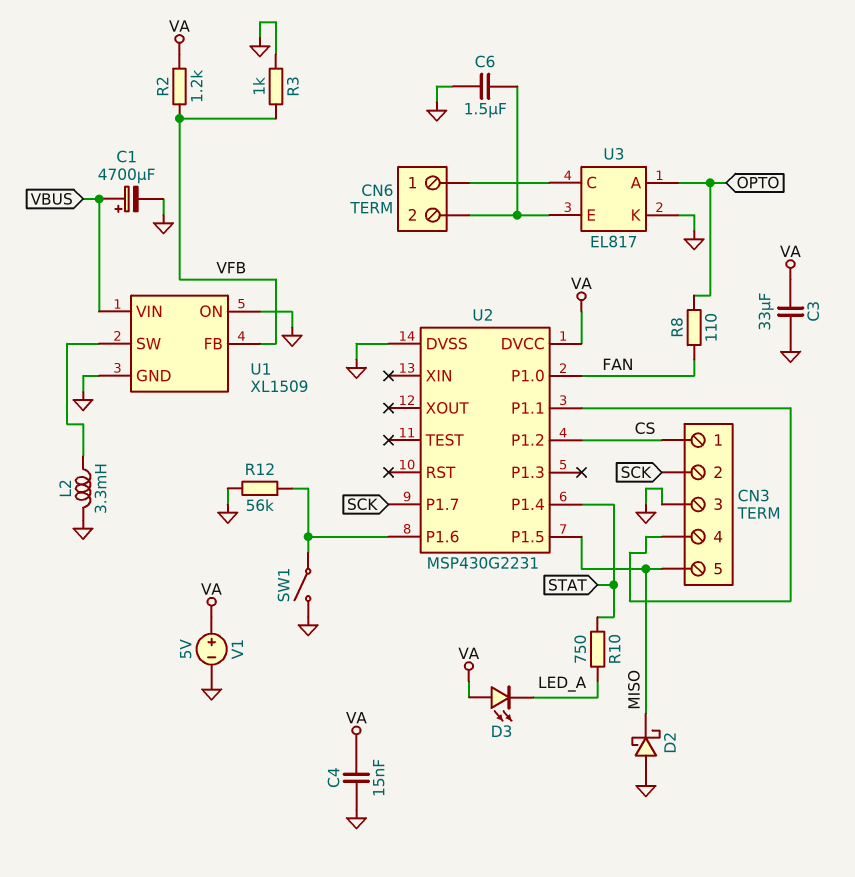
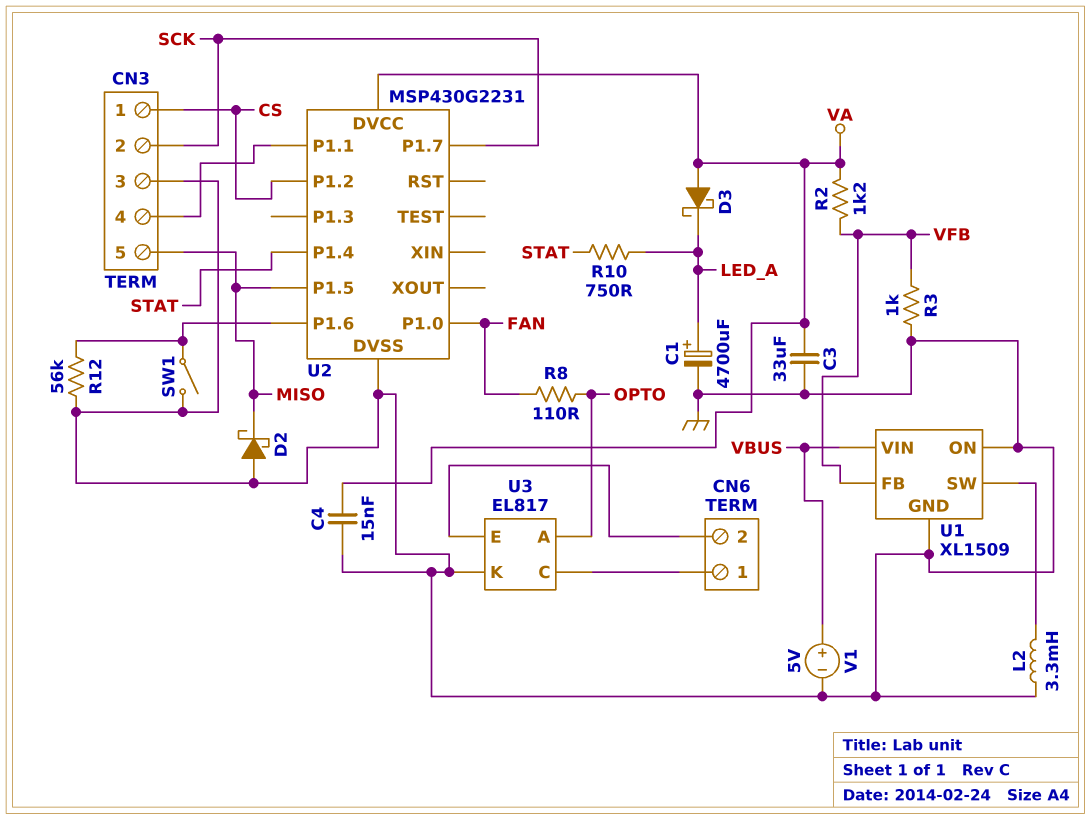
C1: 4700uF (plus VBUS, minus GND) -> 4700uF (plus LED_A, minus GND)
C6: 1.5uF (CN6/2, GND) -> none
D3: LED (A VA, K LED_A) -> schottky (A VA, K LED_A)
V1: 5V (plus VA, minus GND) -> 5V (plus VBUS, minus GND)

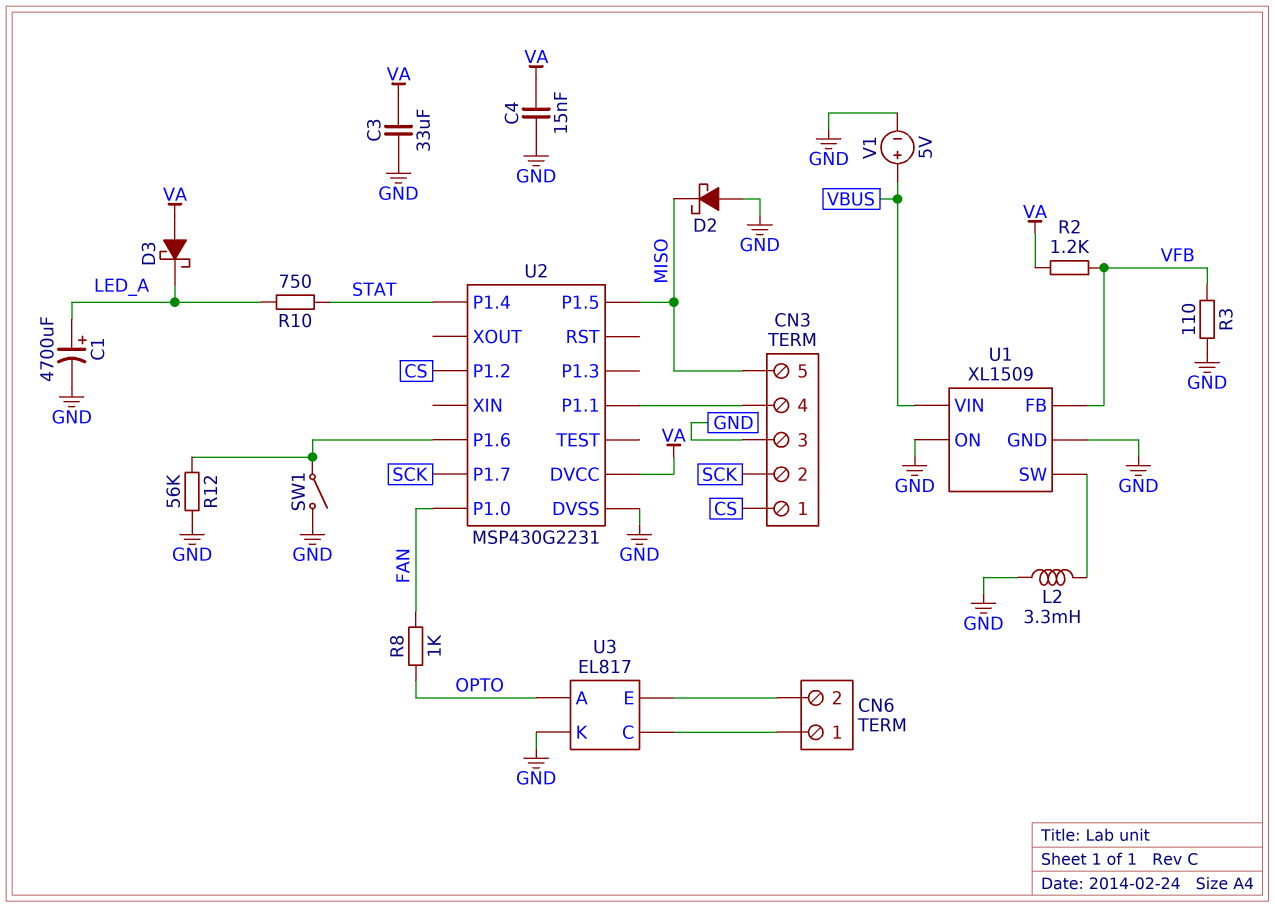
R3: 1k (GND, VFB) -> 110 (GND, VFB)
R8: 110 (FAN, OPTO) -> 1k (FAN, OPTO)

